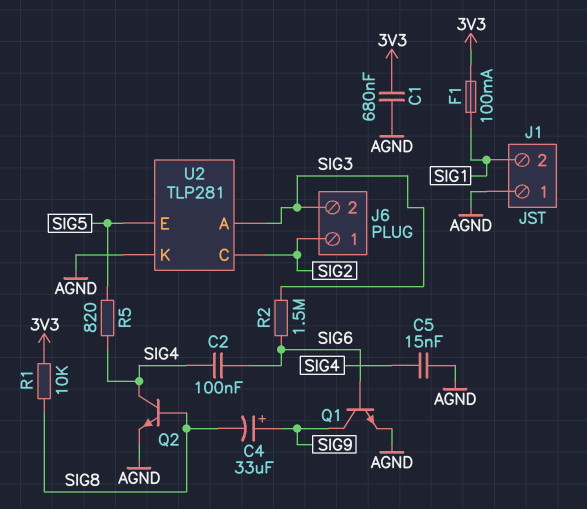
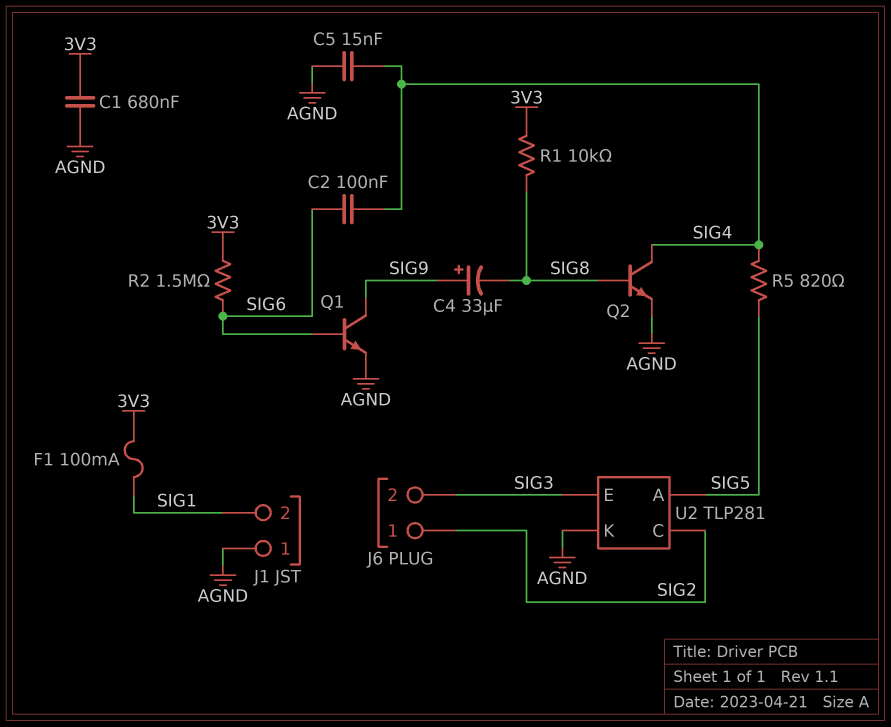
R2: 1.5M (SIG3, SIG6) -> 1.5M (3V3, SIG6)
U2 pin A: SIG3 -> SIG5
U2 pin E: SIG5 -> SIG3

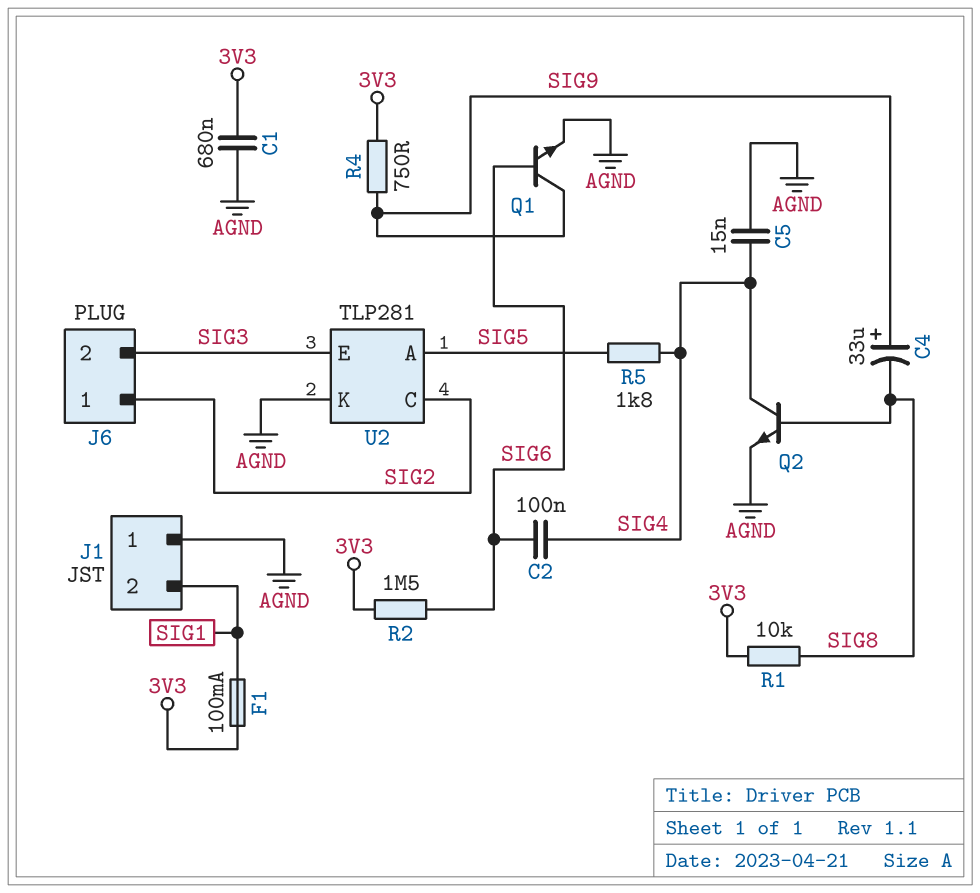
R4: none -> 750 (3V3, SIG9)
R5: 820 (SIG4, SIG5) -> 1.8k (SIG4, SIG5)

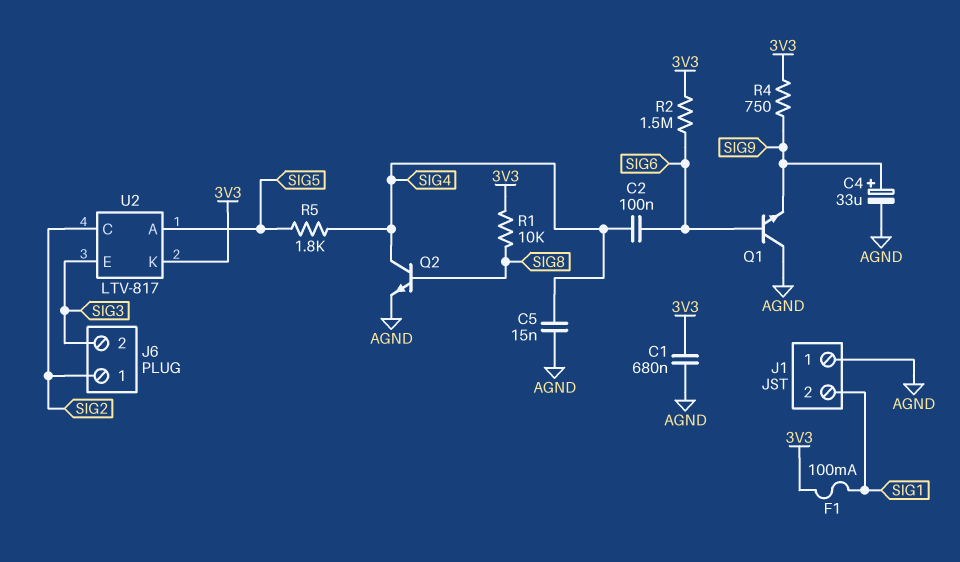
C4: 33uF (plus SIG9, minus SIG8) -> 33uF (plus SIG9, minus AGND)
Q1: NPN (B SIG6, C SIG9, E AGND) -> NPN (B SIG6, C AGND, E SIG9)
U2: TLP281 -> LTV-817
U2 pin K: AGND -> 3V3

